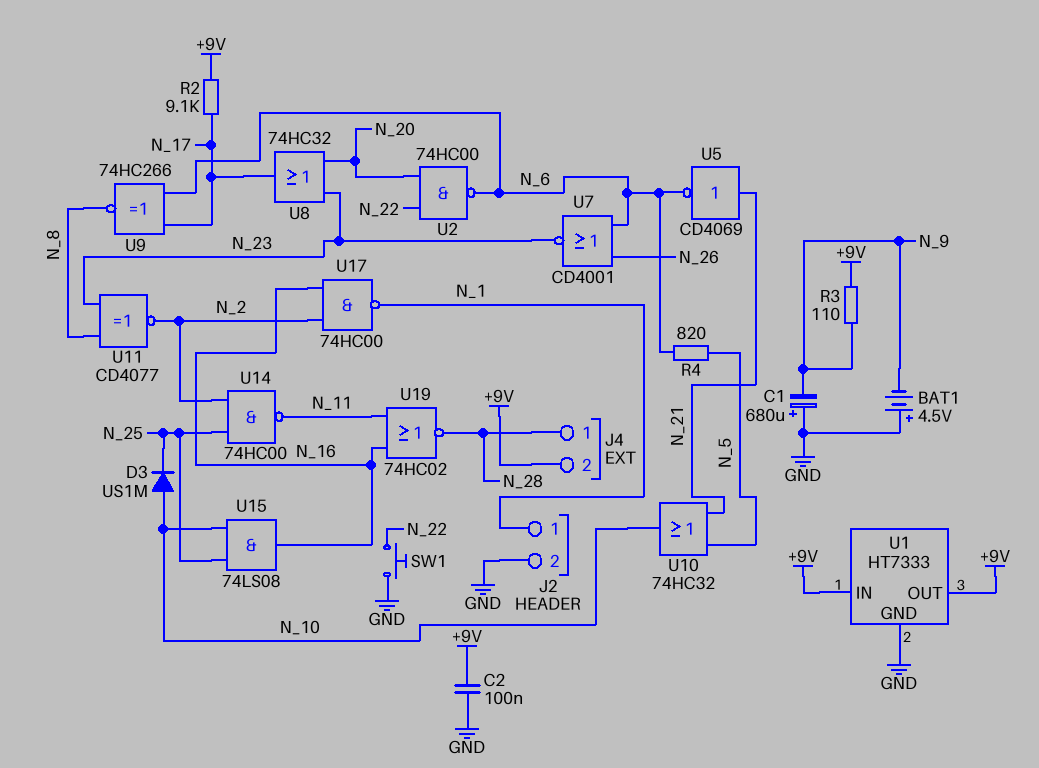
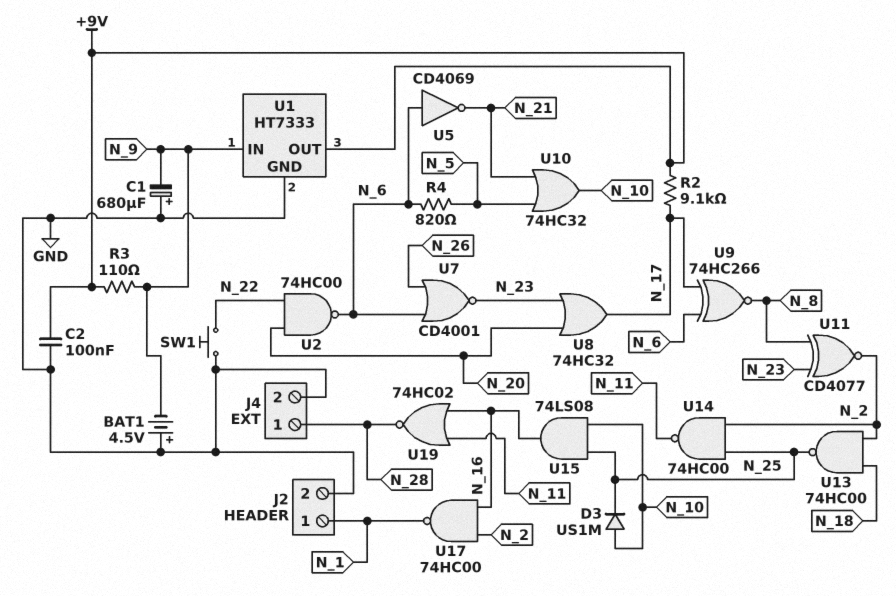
J4 pin 2: +9V -> GND
U1 pin IN: +9V -> N_9
U5: NOT CD4069 (in N_21, out N_6) -> NOT CD4069 (in N_6, out N_21)
U13: none -> NAND 74HC00 (in N_2, in N_18, out N_25)

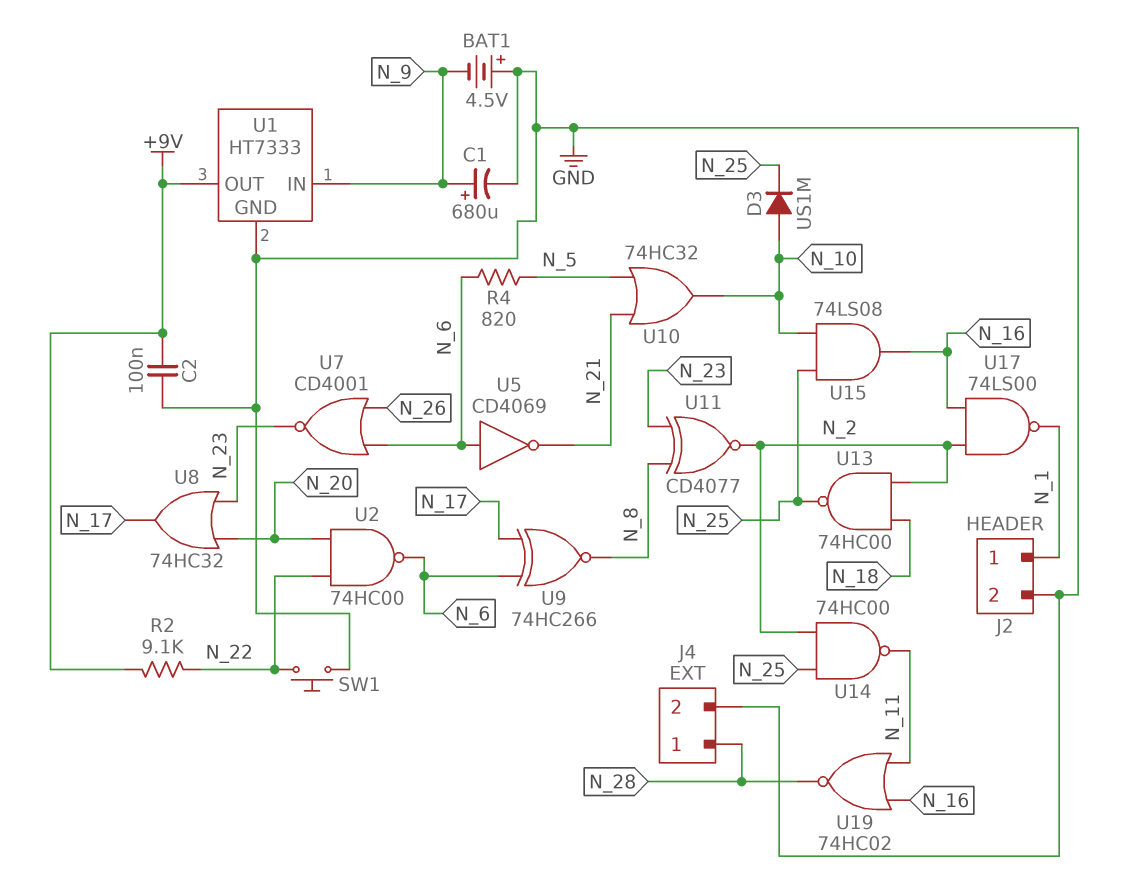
C1: 680uF (plus GND, minus N_9) -> 680uF (plus N_9, minus GND)
R2: 9.1k (+9V, N_17) -> 9.1k (+9V, N_22)
R3: 110 (+9V, N_9) -> none
U17: NAND 74HC00 (in N_2, in N_16, out N_1) -> NAND 74LS00 (in N_2, in N_16, out N_1)

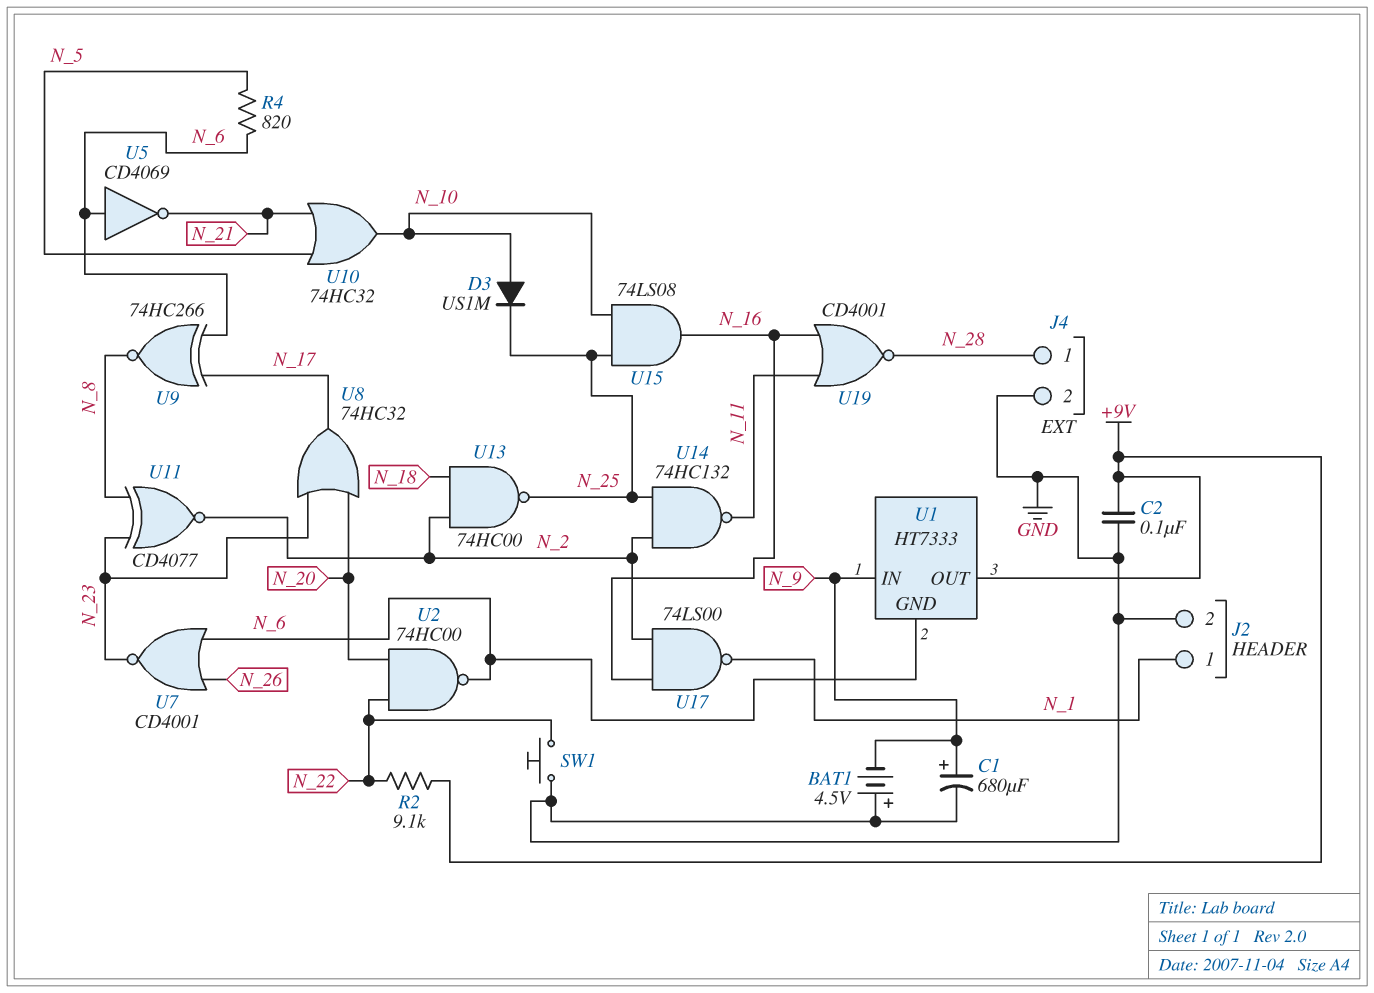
U1 pin GND: GND -> N_6
U14: NAND 74HC00 (in N_2, in N_25, out N_11) -> NAND 74HC132 (in N_2, in N_25, out N_11)
U19: NOR 74HC02 (in N_11, in N_16, out N_28) -> NOR CD4001 (in N_11, in N_16, out N_28)

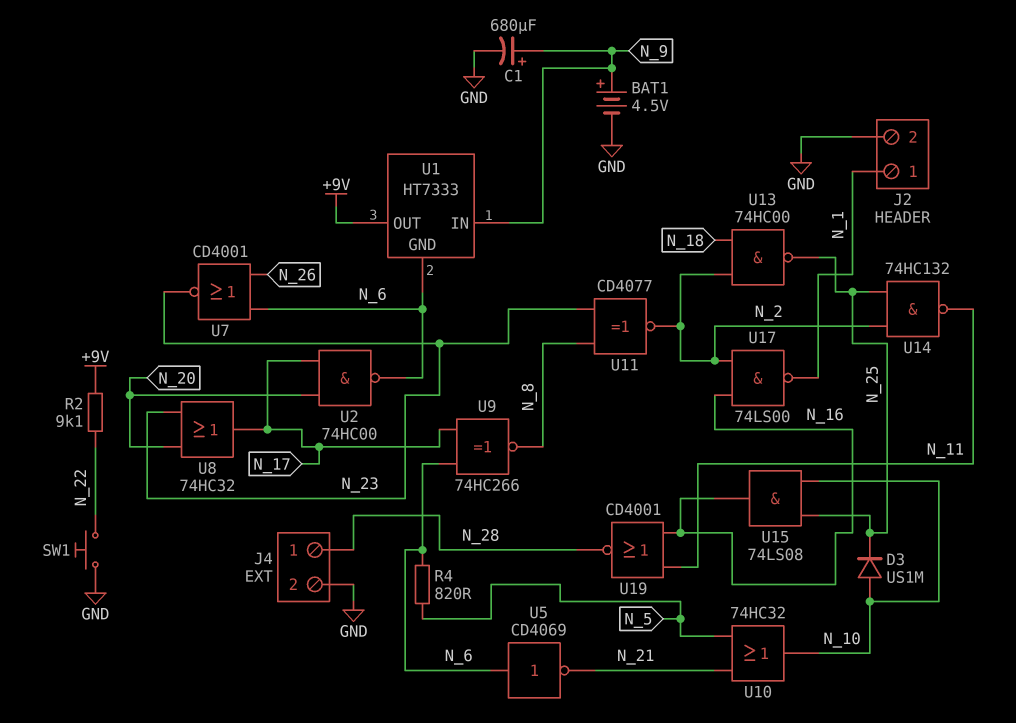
BAT1: 4.5V (plus GND, minus N_9) -> 4.5V (plus N_9, minus GND)
C2: 100nF (+9V, GND) -> none
U2: NAND 74HC00 (in N_20, in N_22, out N_6) -> NAND 74HC00 (in N_17, in N_20, out N_6)

